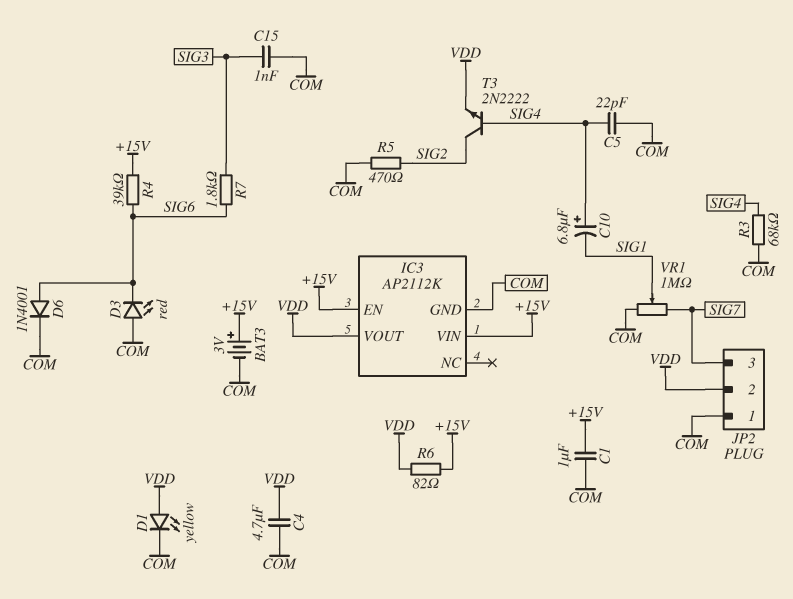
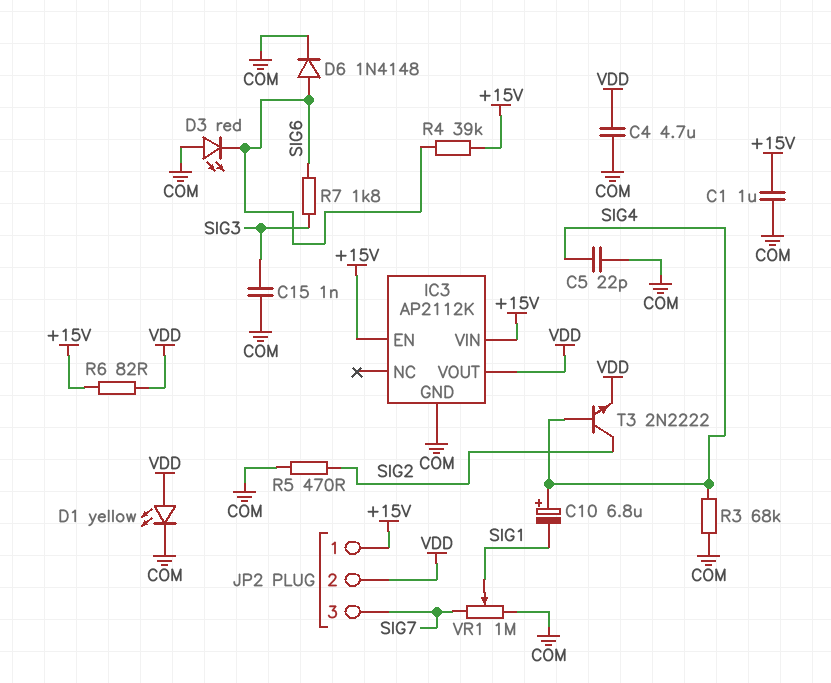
BAT3: 3V (plus +15V, minus COM) -> none
D6: diode 1N4001 (A SIG6, K COM) -> diode 1N4148 (A SIG6, K COM)
JP2 pin 1: COM -> +15V

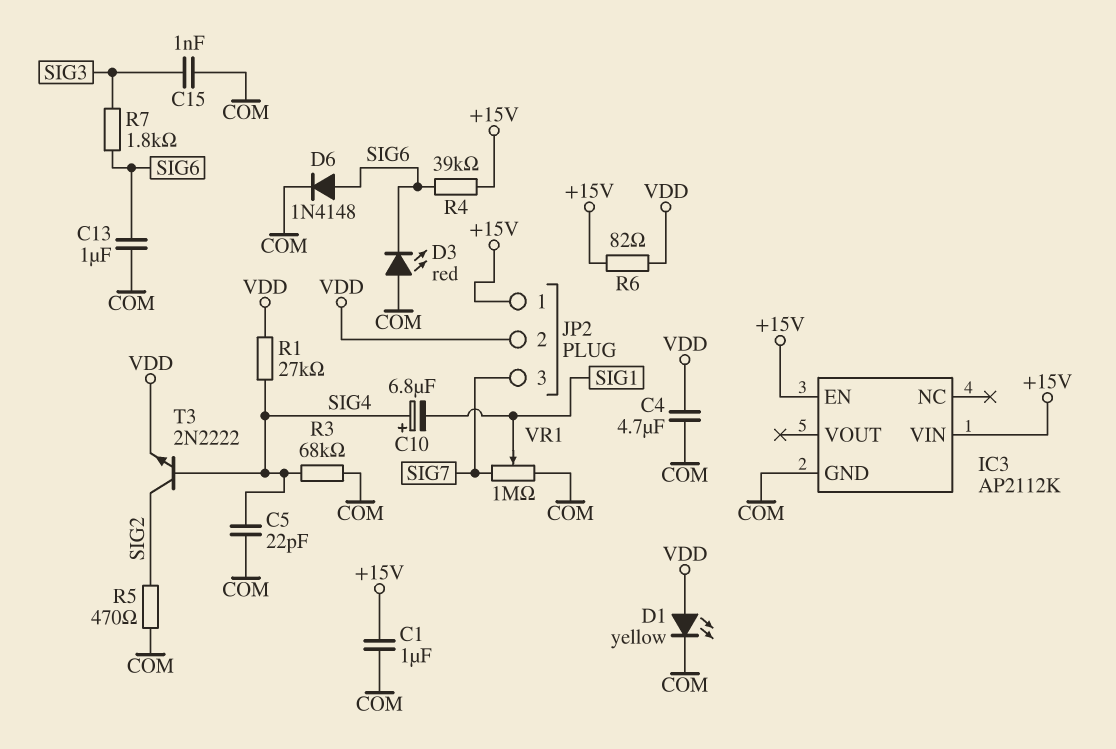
C13: none -> 1uF (COM, SIG6)
IC3 pin VOUT: VDD -> none
R1: none -> 27k (SIG4, VDD)

